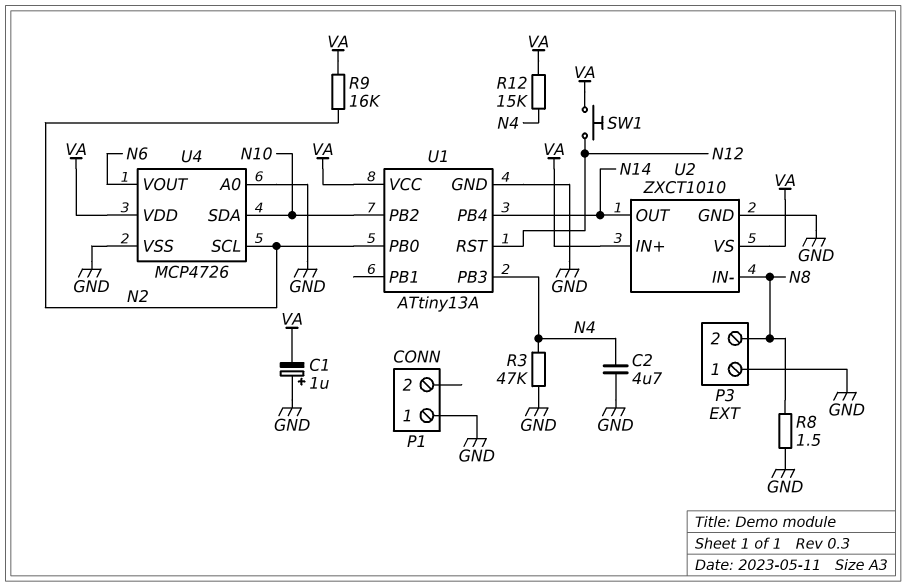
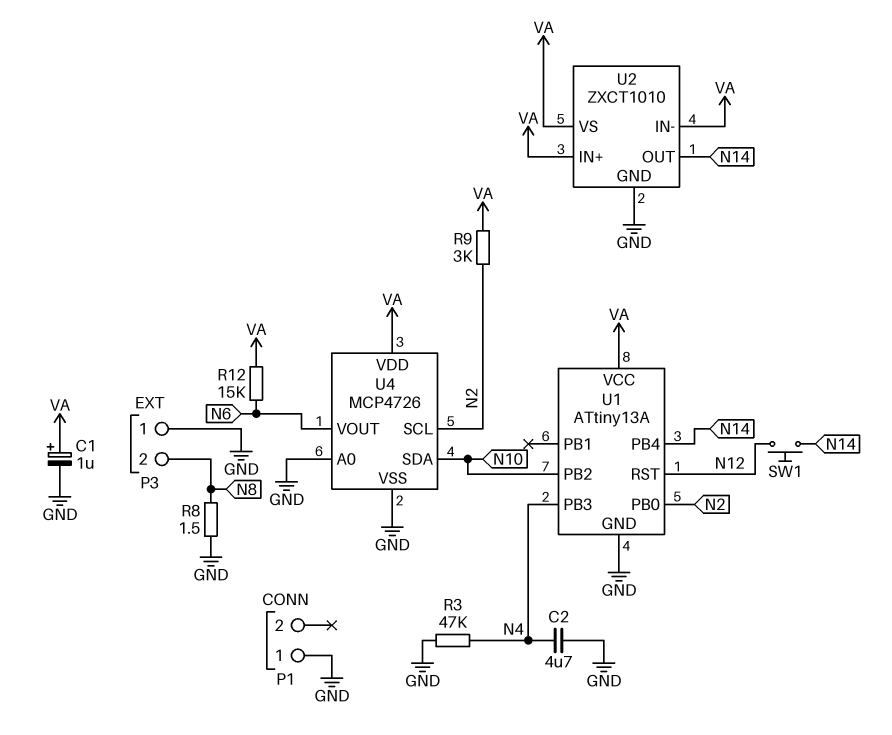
C1: 1uF (plus GND, minus VA) -> 1uF (plus VA, minus GND)
R9: 16k (N2, VA) -> 3k (N2, VA)
R12: 15k (N4, VA) -> 15k (N6, VA)
SW1: button (N12, VA) -> button (N12, N14)
U2 pin IN-: N8 -> VA

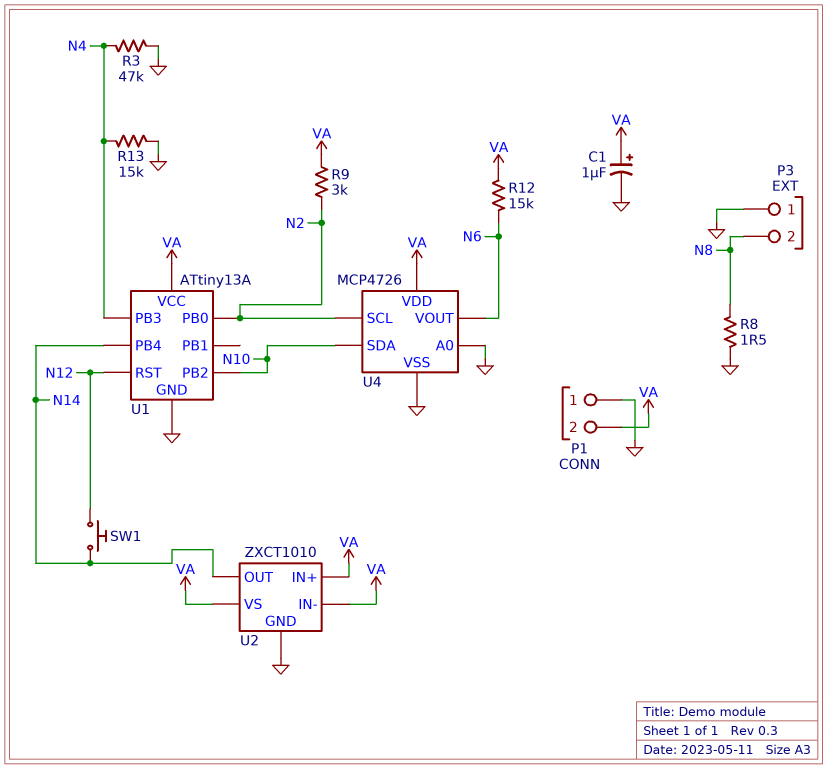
C2: 4.7uF (GND, N4) -> none
P1 pin 2: none -> VA
R13: none -> 15k (GND, N4)

